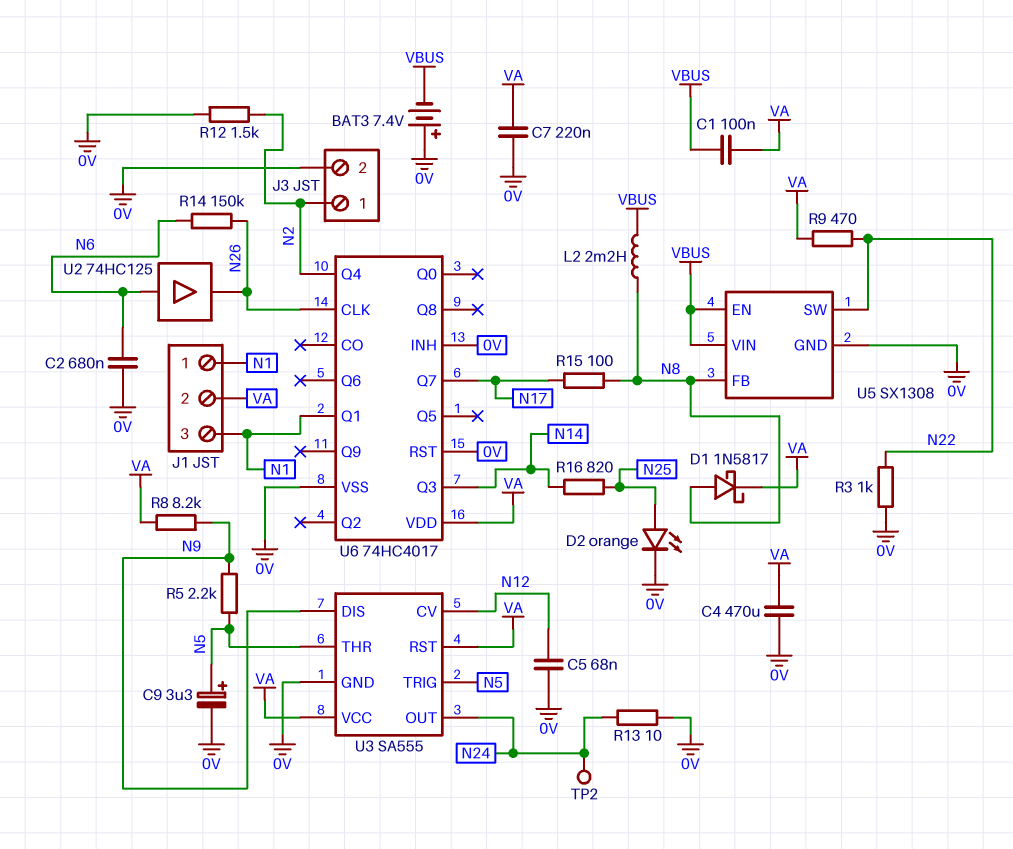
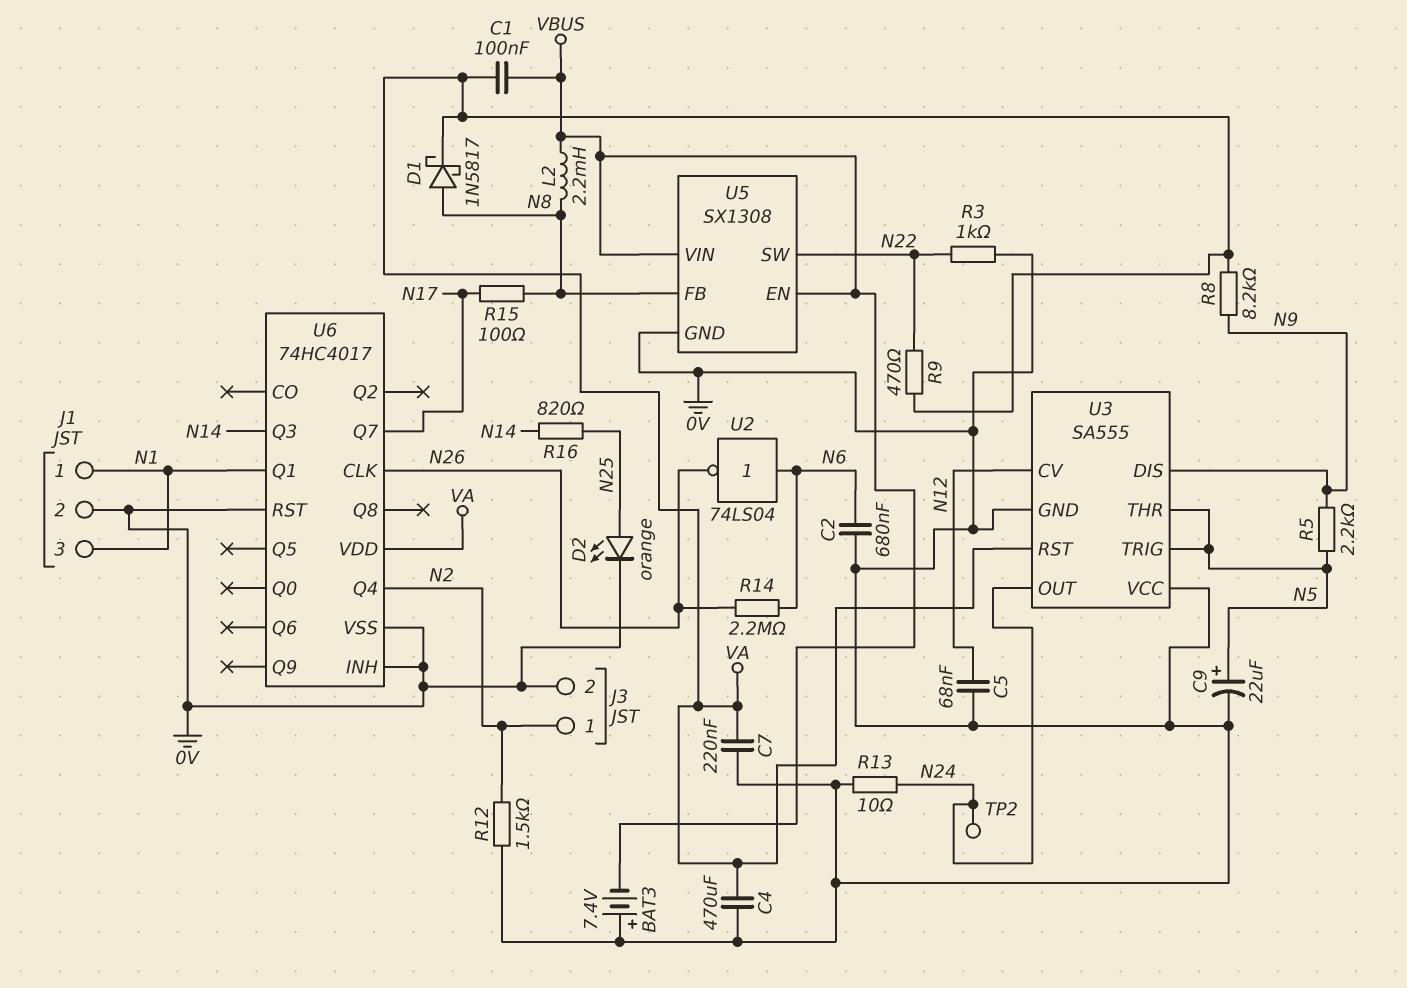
C9: 3.3uF (plus N5, minus 0V) -> 22uF (plus N5, minus 0V)
J1 pin 2: VA -> 0V
R14: 150k (N6, N26) -> 2.2M (N6, N26)
U2: buffer 74HC125 (in N6, out N26) -> NOT 74LS04 (in N6, out N26)
U3 pin VCC: VA -> 0V

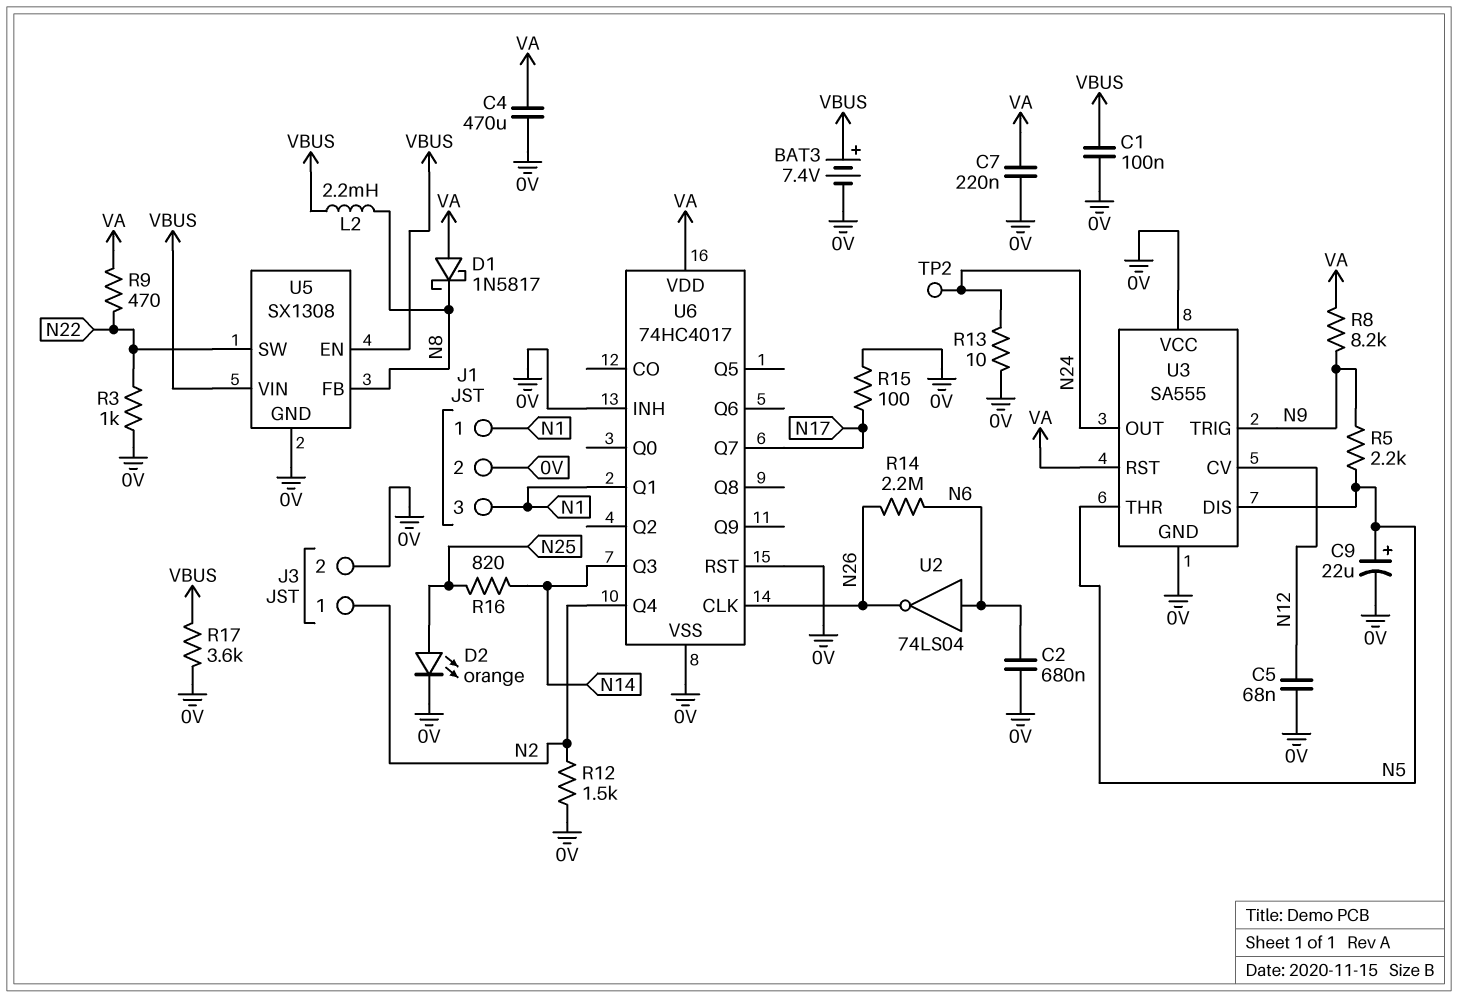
BAT3: 7.4V (plus 0V, minus VBUS) -> 7.4V (plus VBUS, minus 0V)
C1: 100nF (VA, VBUS) -> 100nF (0V, VBUS)
D1: schottky 1N5817 (A N8, K VA) -> schottky 1N5817 (A VA, K N8)
R15: 100 (N8, N17) -> 100 (0V, N17)
R17: none -> 3.6k (0V, VBUS)
U3 pin DIS: N9 -> N5
U3 pin TRIG: N5 -> N9

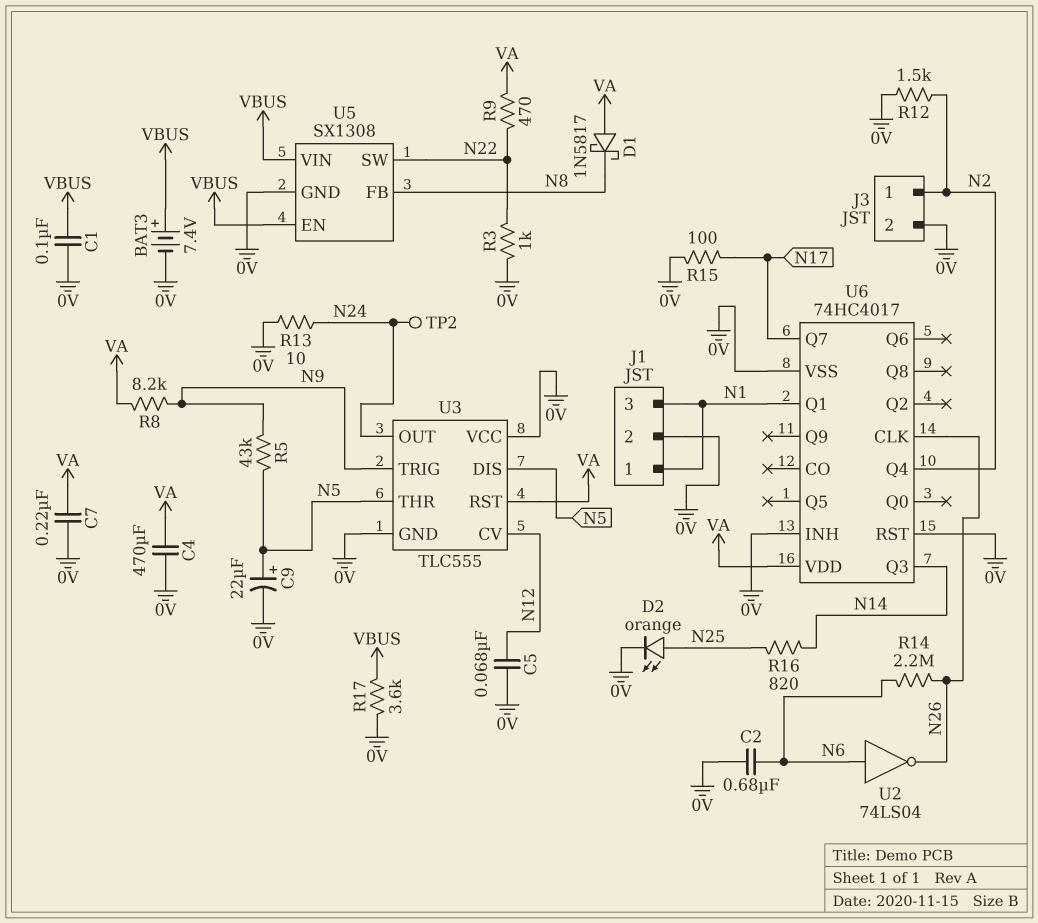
L2: 2.2mH (N8, VBUS) -> none
R5: 2.2k (N5, N9) -> 43k (N5, N9)
U3: SA555 -> TLC555

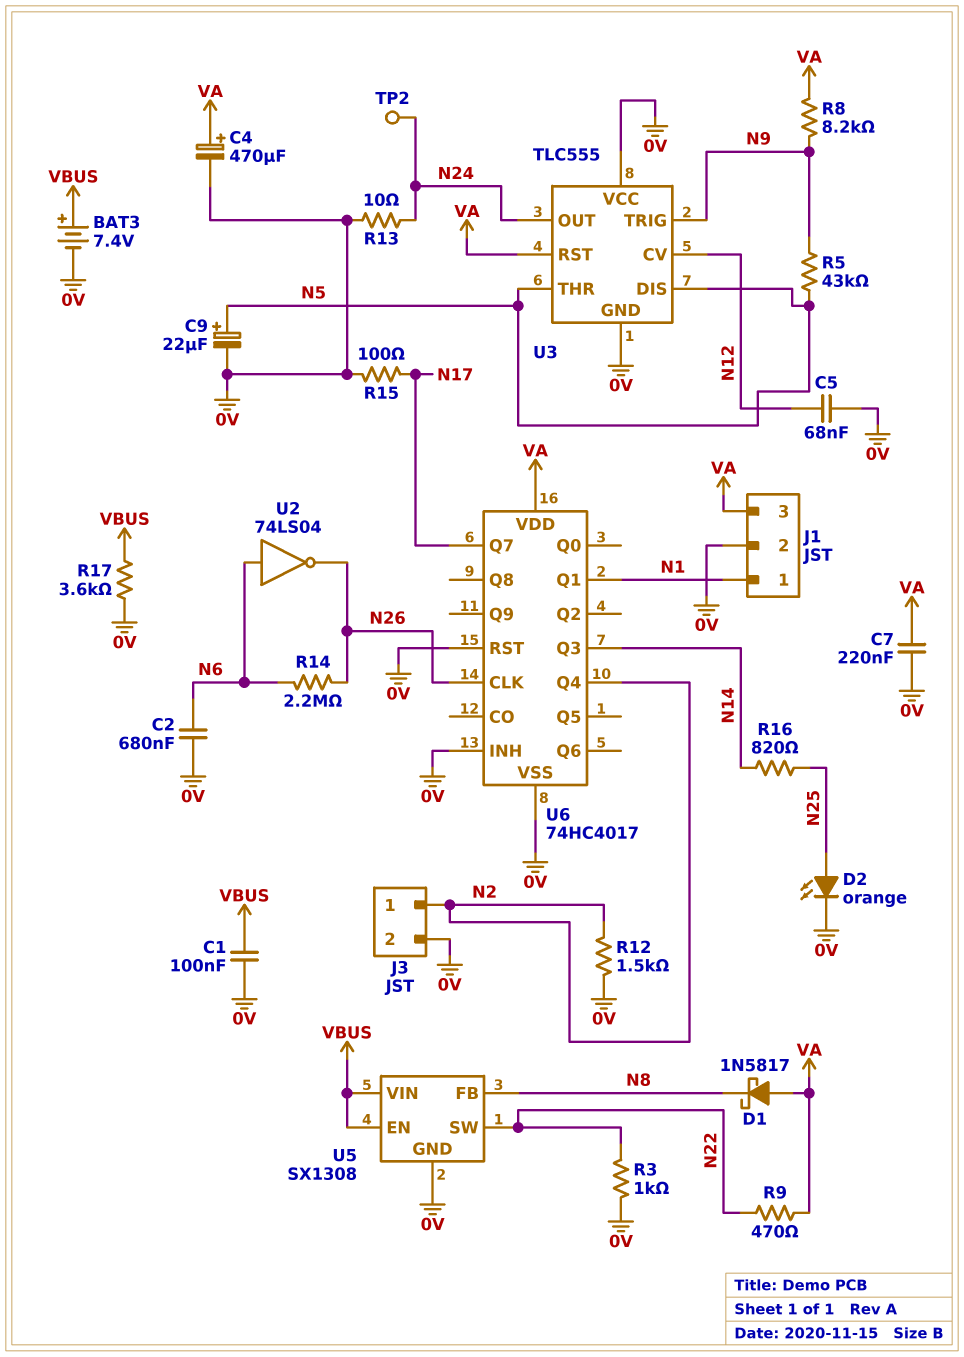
C4: 470uF (0V, VA) -> 470uF (plus VA, minus 0V)
J1 pin 3: N1 -> VA

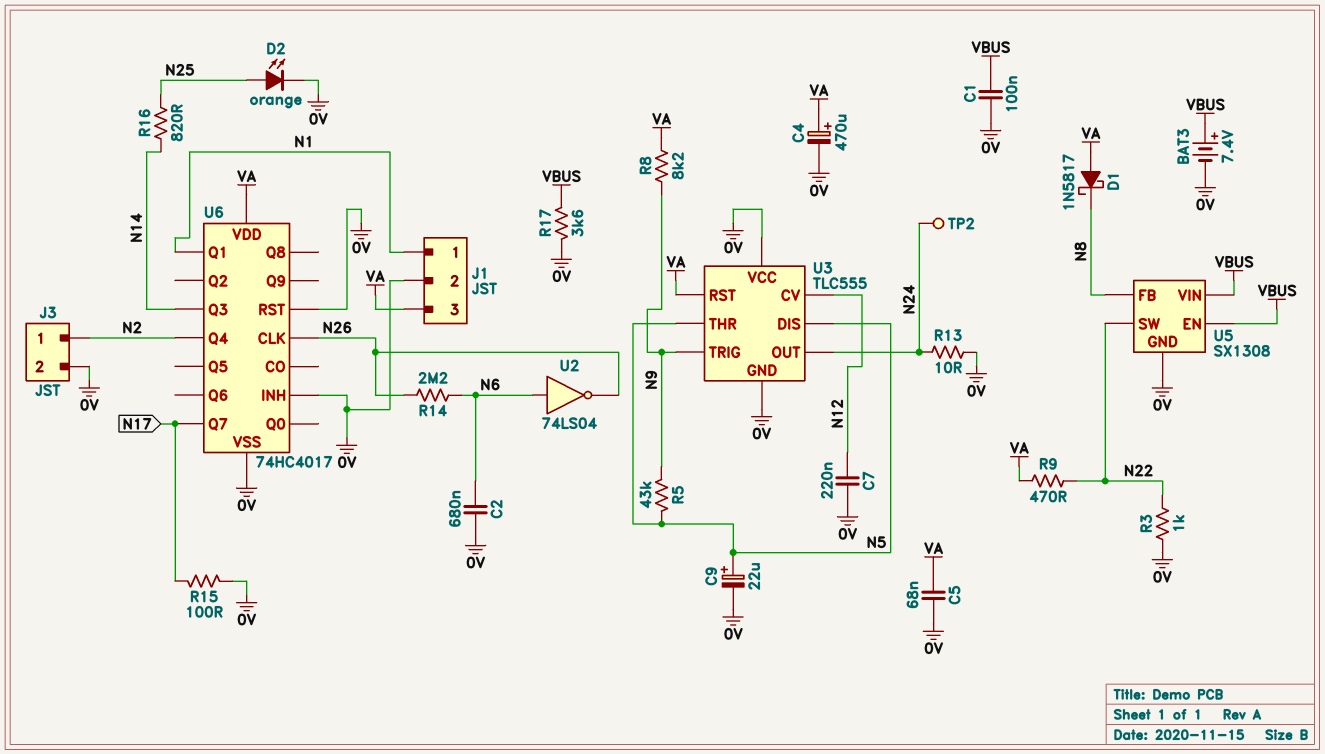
C5: 68nF (0V, N12) -> 68nF (0V, VA)
C7: 220nF (0V, VA) -> 220nF (0V, N12)
R12: 1.5k (0V, N2) -> none

